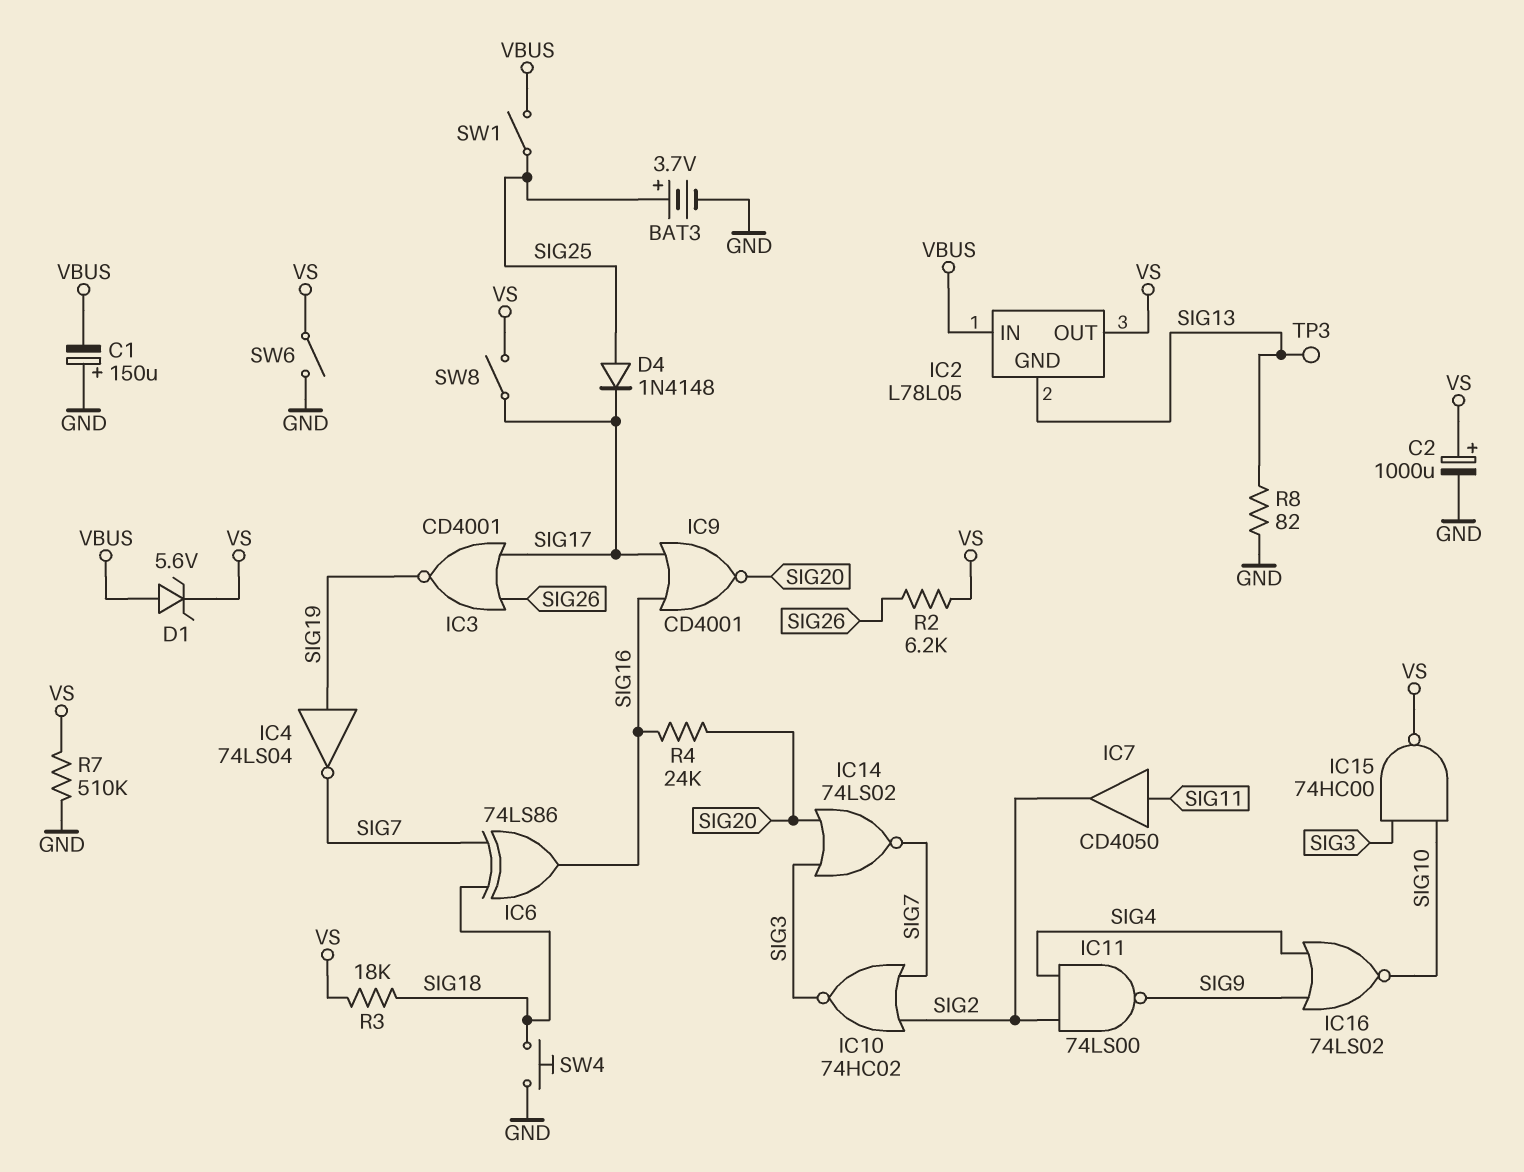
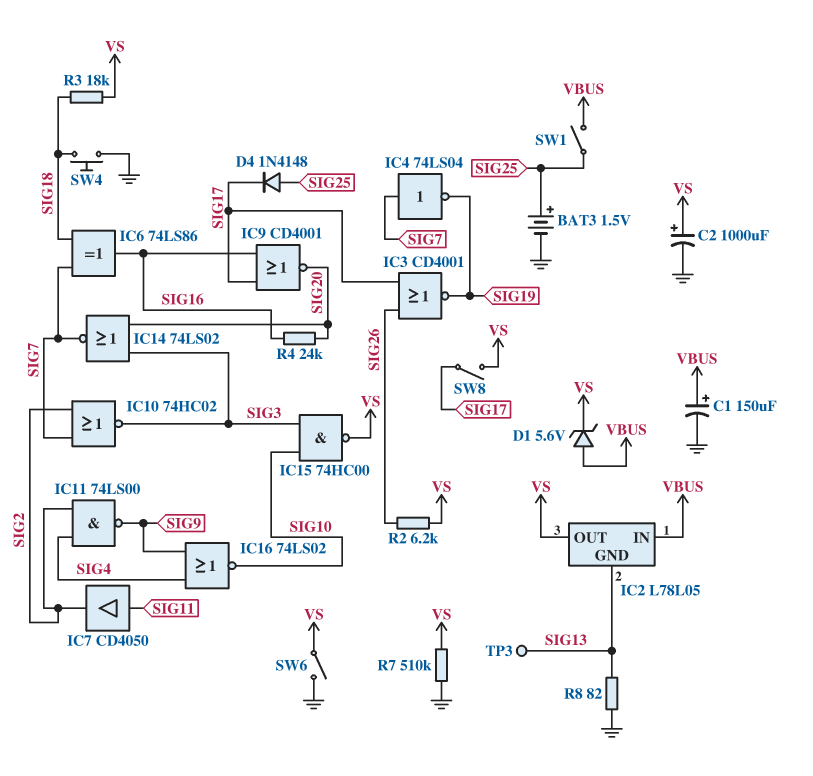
BAT3: 3.7V (plus SIG25, minus GND) -> 1.5V (plus SIG25, minus GND)
C1: 150uF (plus GND, minus VBUS) -> 150uF (plus VBUS, minus GND)
IC4: NOT 74LS04 (in SIG19, out SIG7) -> NOT 74LS04 (in SIG7, out SIG19)

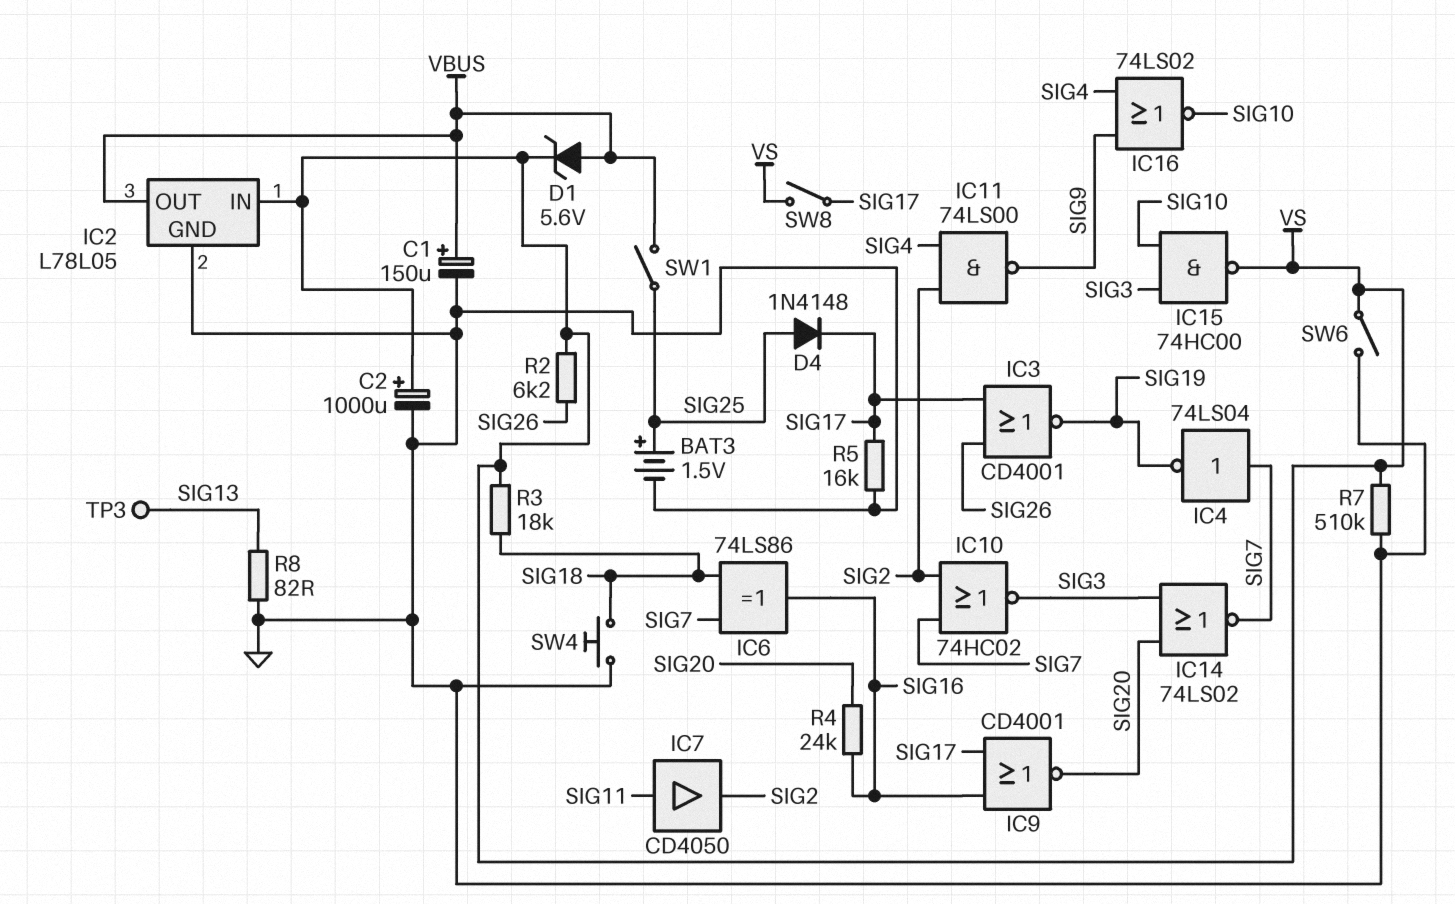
IC2 pin GND: SIG13 -> GND
IC2 pin IN: VBUS -> VS
IC2 pin OUT: VS -> VBUS
R5: none -> 16k (GND, SIG17)

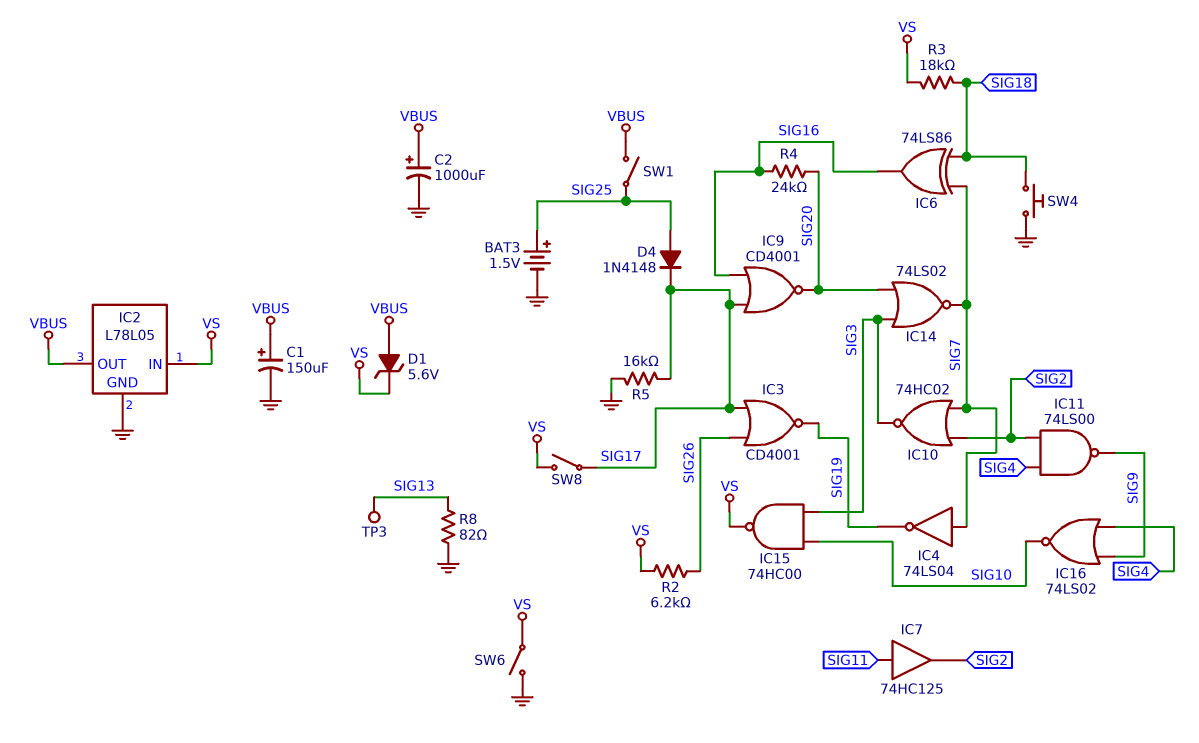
C2: 1000uF (plus VS, minus GND) -> 1000uF (plus VBUS, minus GND)
IC7: buffer CD4050 (in SIG11, out SIG2) -> buffer 74HC125 (in SIG11, out SIG2)
R7: 510k (GND, VS) -> none

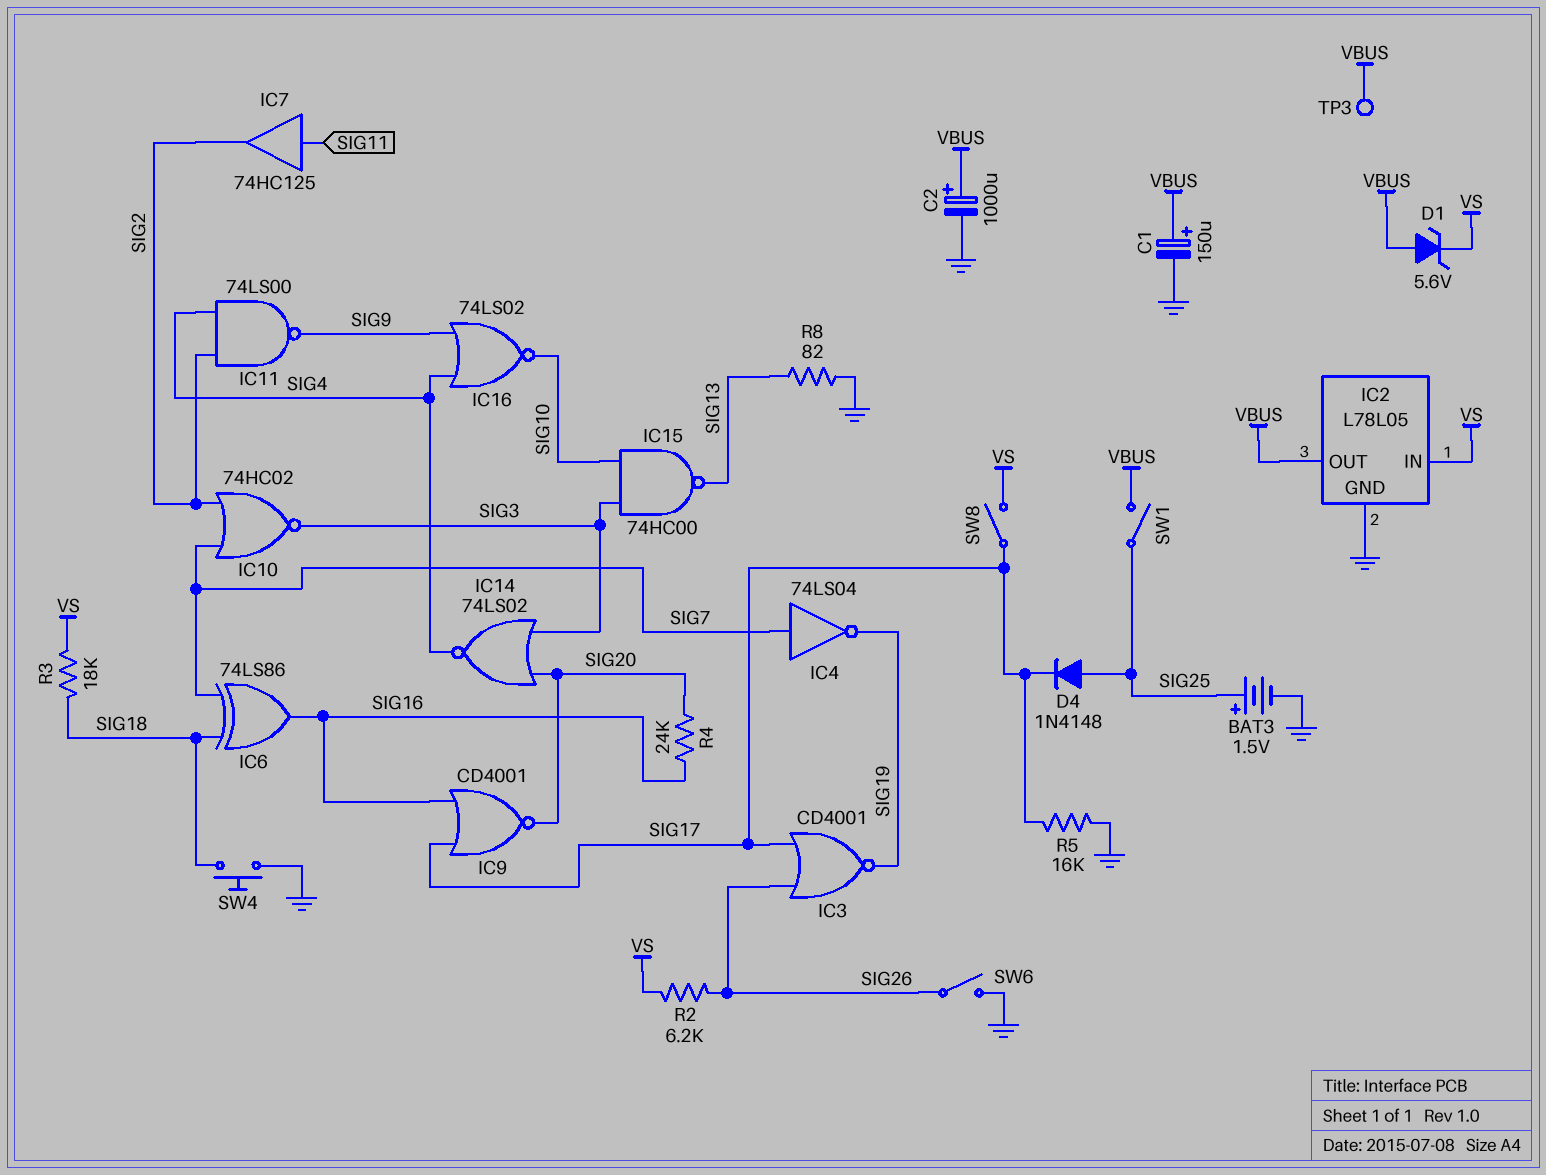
IC14: NOR 74LS02 (in SIG3, in SIG20, out SIG7) -> NOR 74LS02 (in SIG3, in SIG20, out SIG4)
IC15: NAND 74HC00 (in SIG3, in SIG10, out VS) -> NAND 74HC00 (in SIG3, in SIG10, out SIG13)
SW6: switch (GND, VS) -> switch (GND, SIG26)
TP3: test point (SIG13) -> test point (VBUS)

